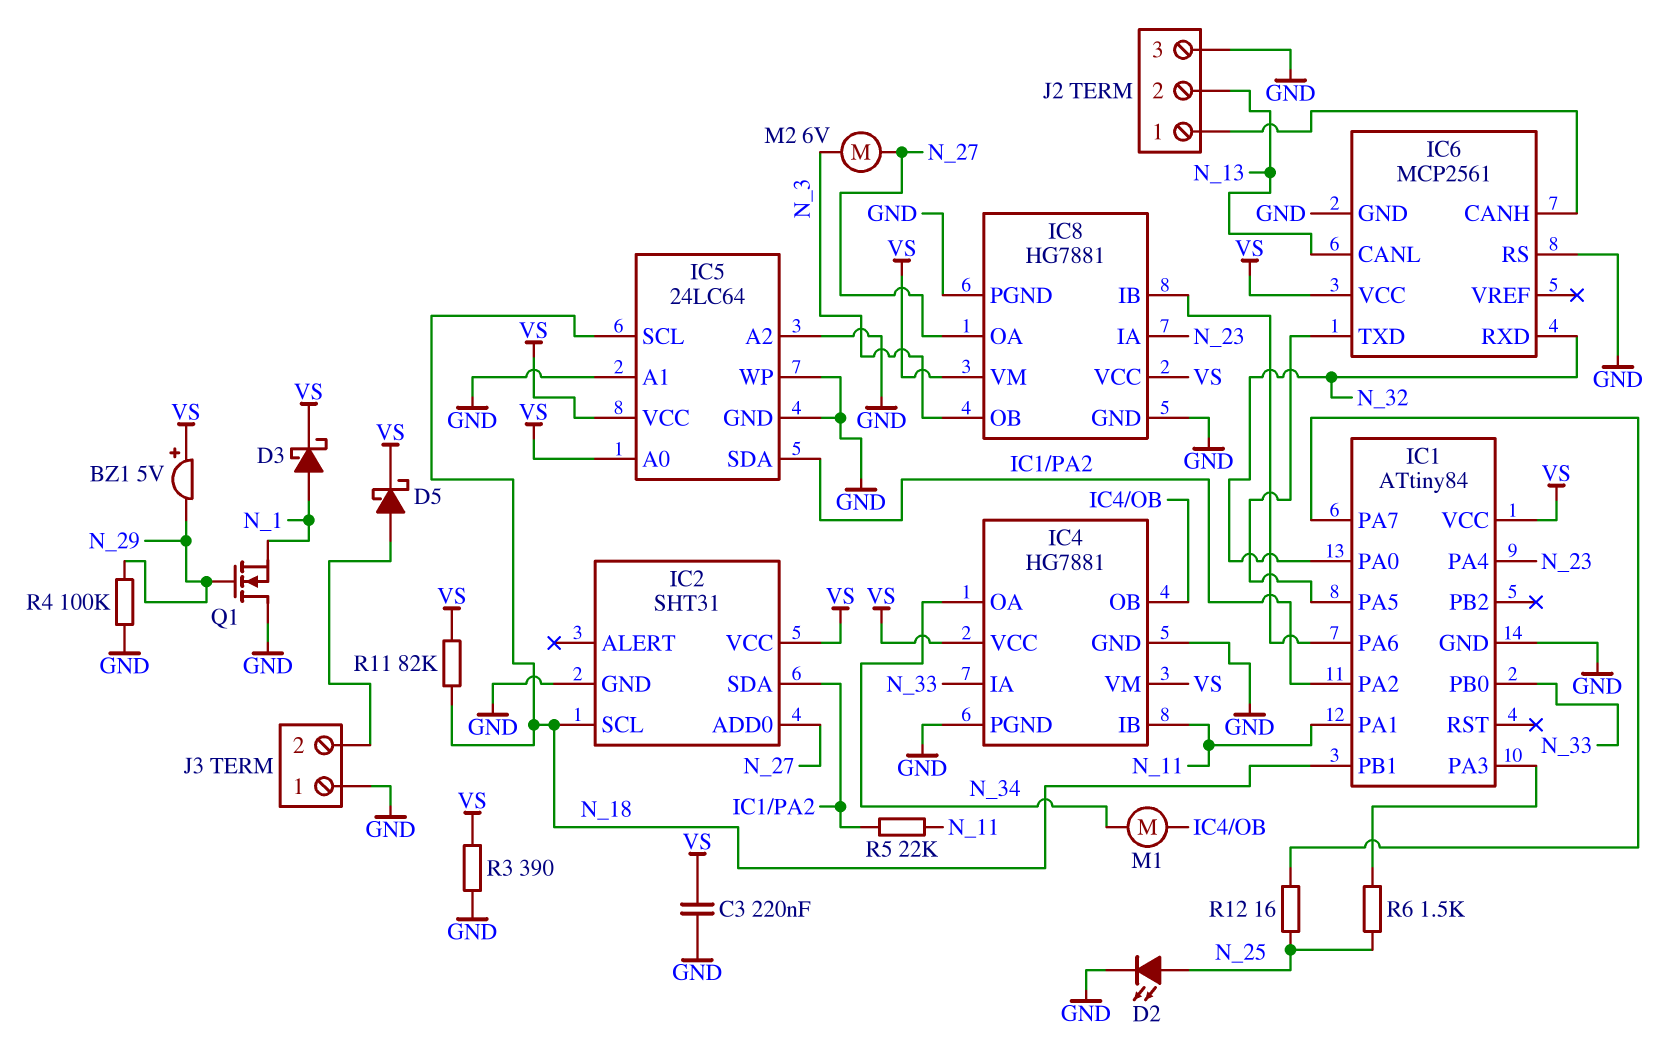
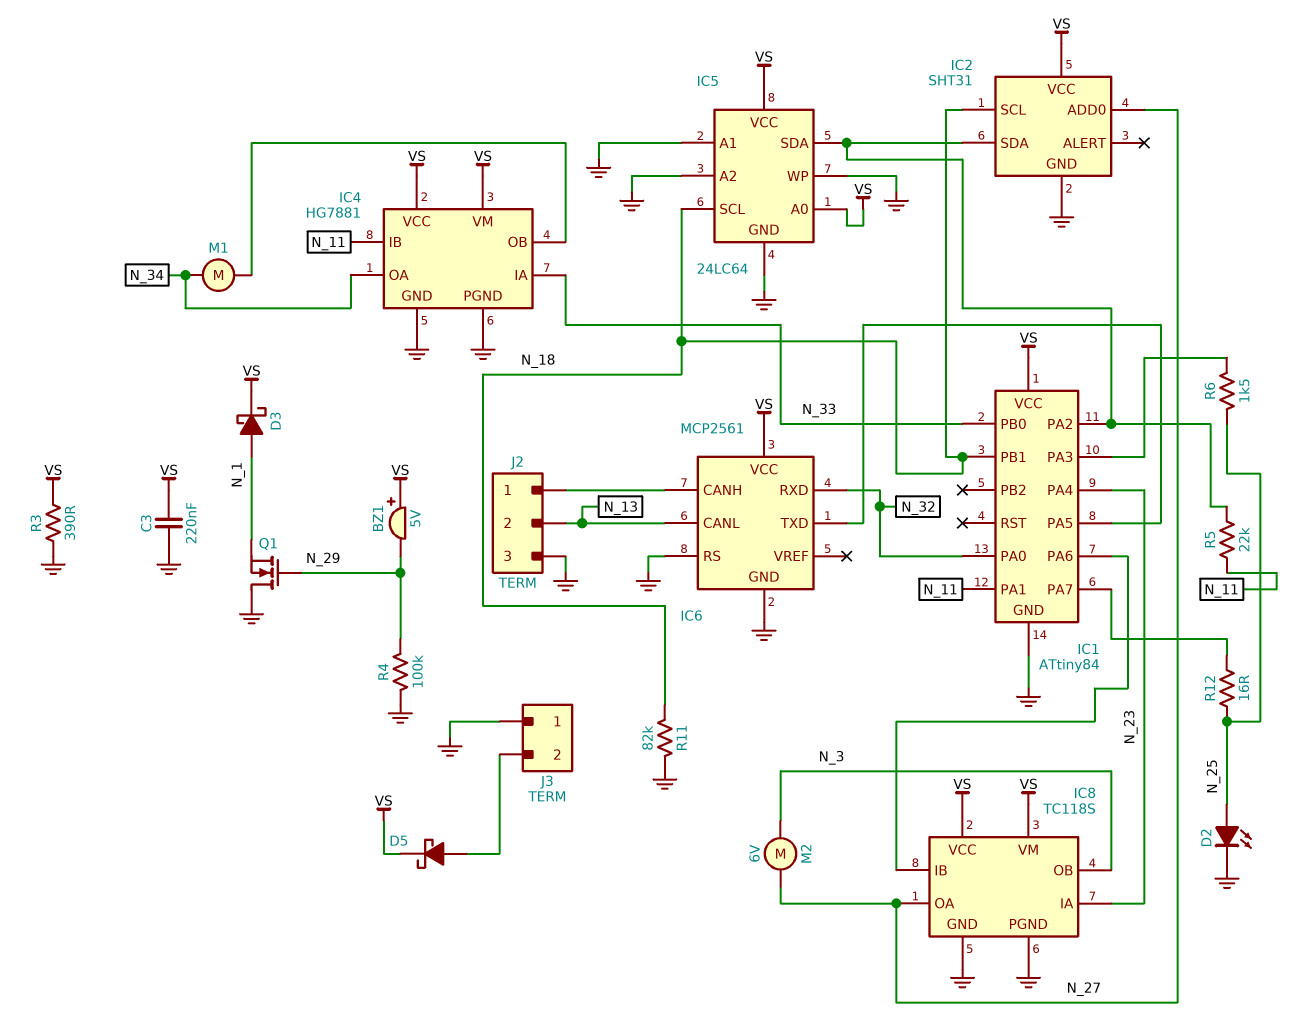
IC8: HG7881 -> TC118S
R11: 82k (N_18, VS) -> 82k (GND, N_18)

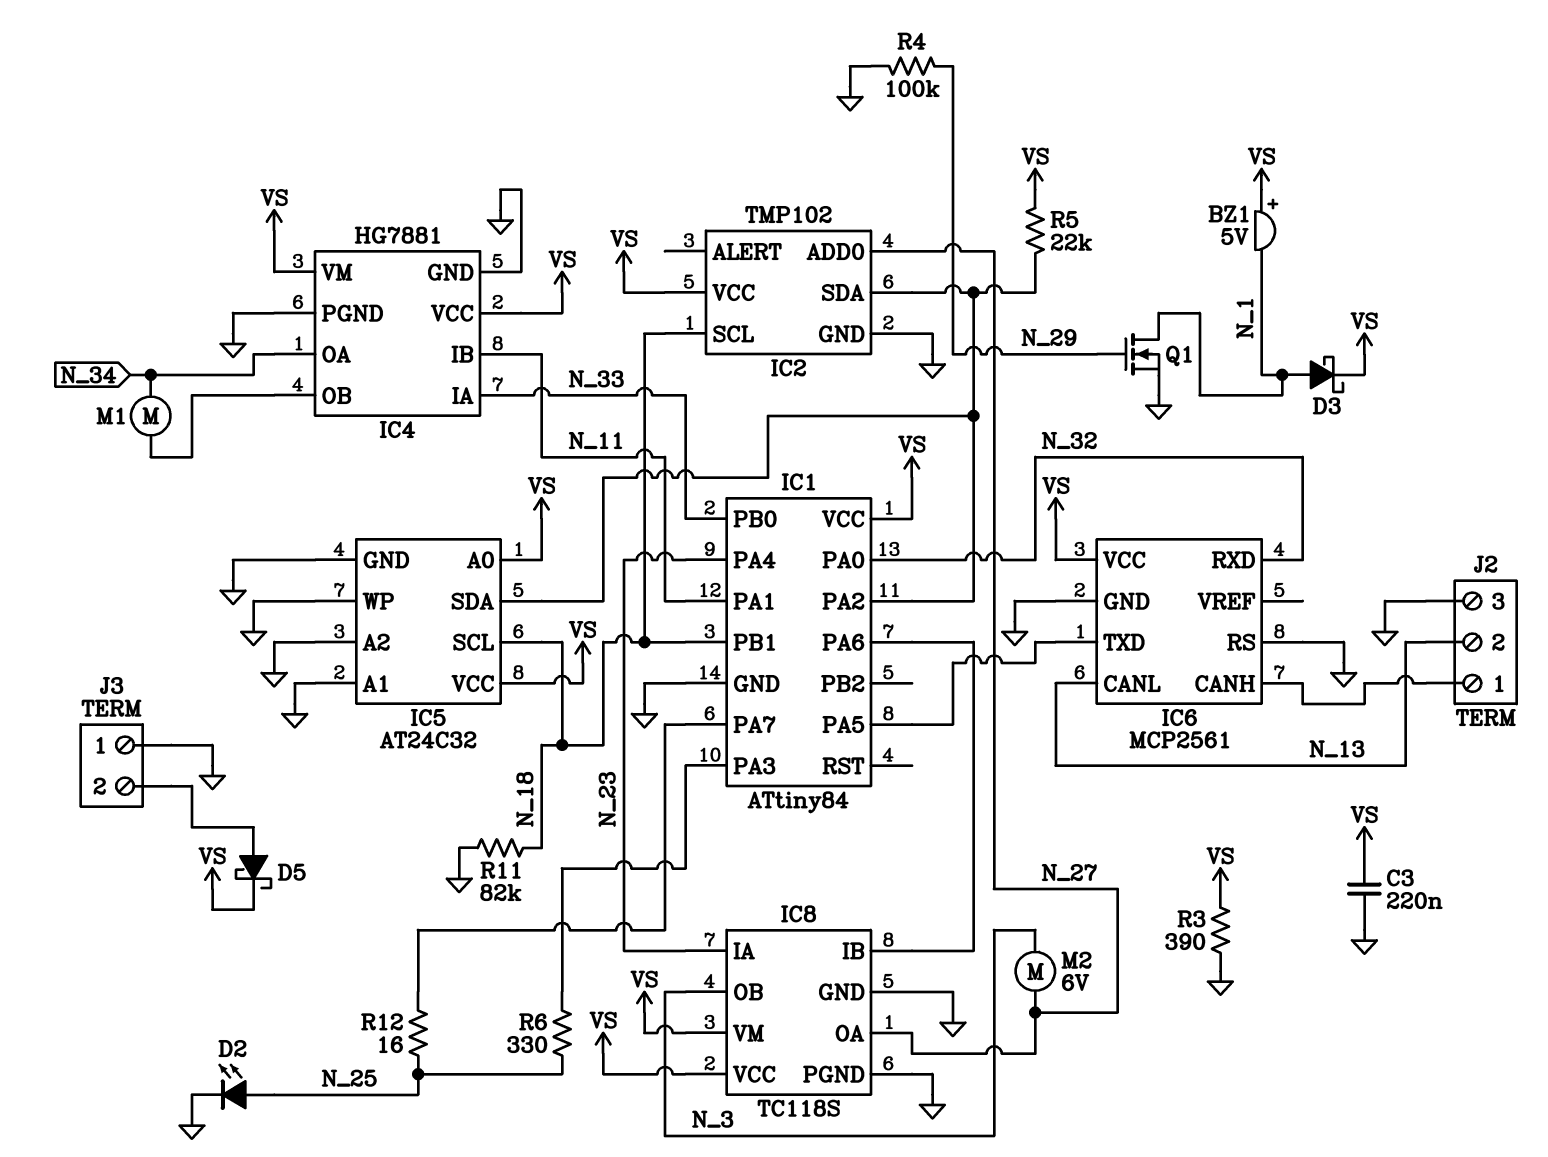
BZ1: buzzer 5V (plus VS, minus N_29) -> buzzer 5V (plus VS, minus N_1)
IC2: SHT31 -> TMP102
IC5: 24LC64 -> AT24C32
Q1: NMOS (G N_29, D GND, S N_1) -> NMOS (G N_29, D N_1, S GND)
R5: 22k (IC1/PA2, N_11) -> 22k (IC1/PA2, VS)
R6: 1.5k (IC1/PA3, N_25) -> 330 (IC1/PA3, N_25)

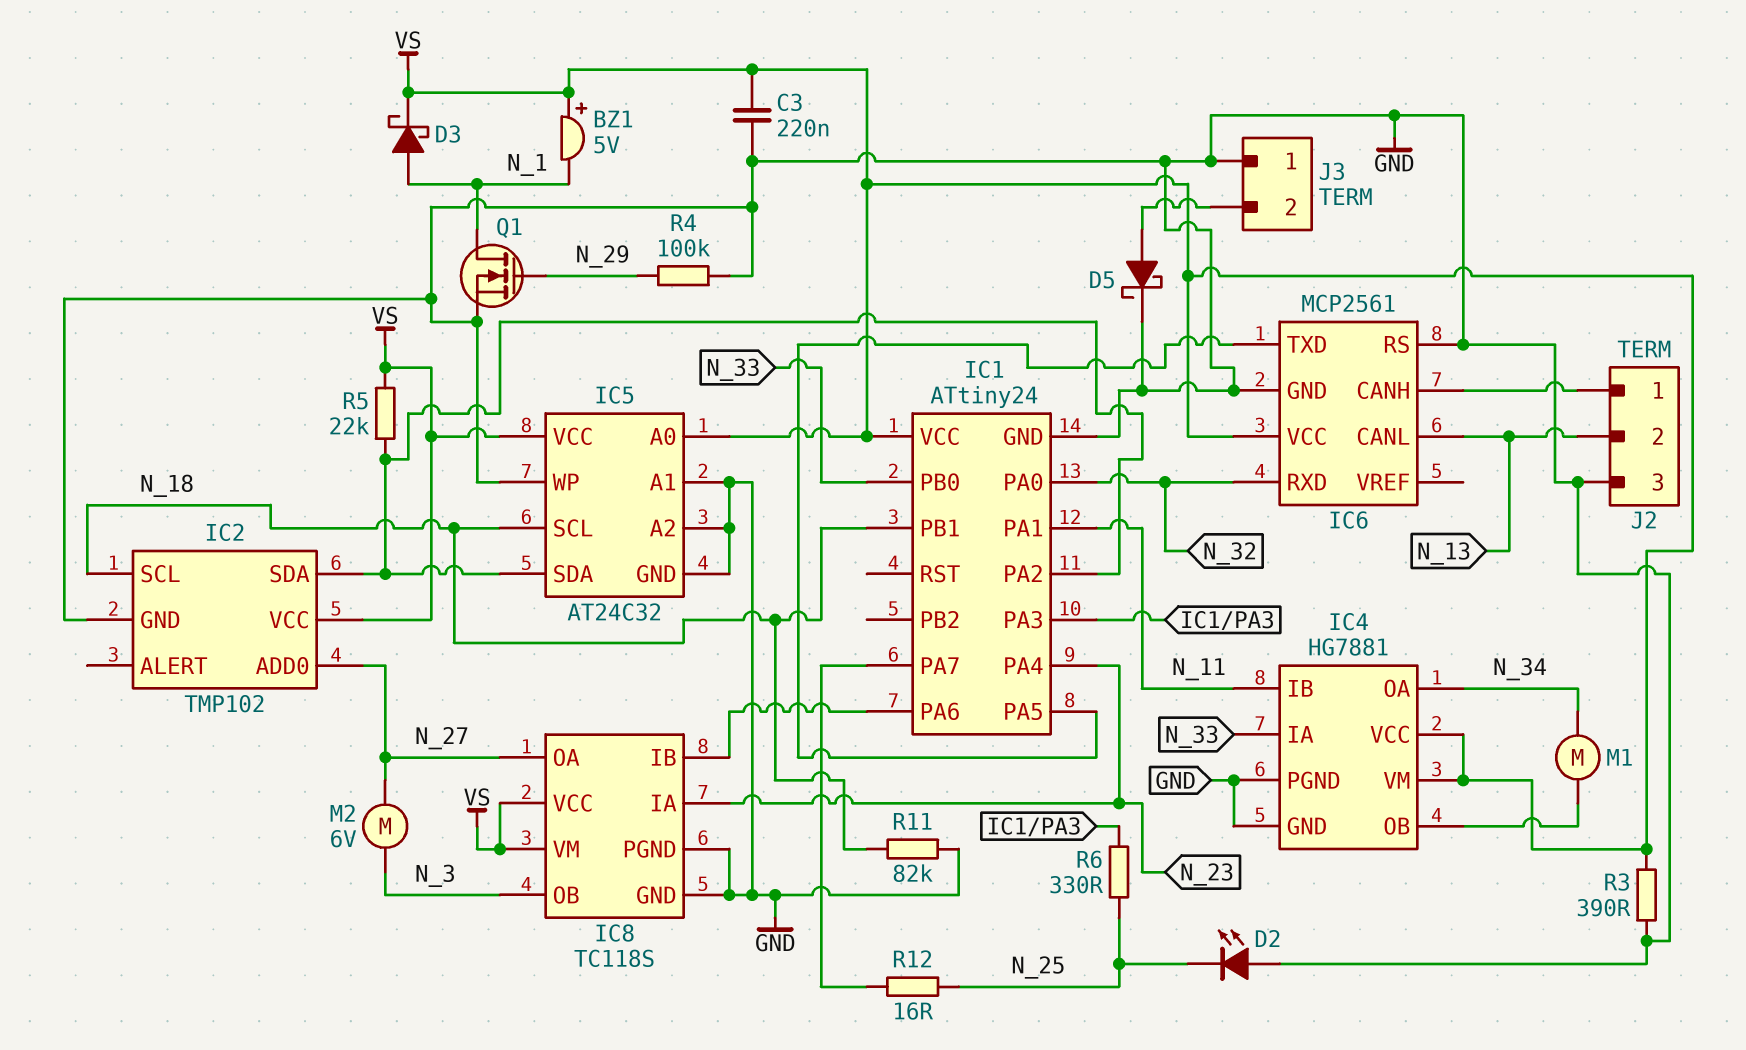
D2: LED (A N_25, K GND) -> LED (A GND, K N_25)
D5: schottky (A J3/2, K VS) -> schottky (A J3/2, K GND)
IC1: ATtiny84 -> ATtiny24

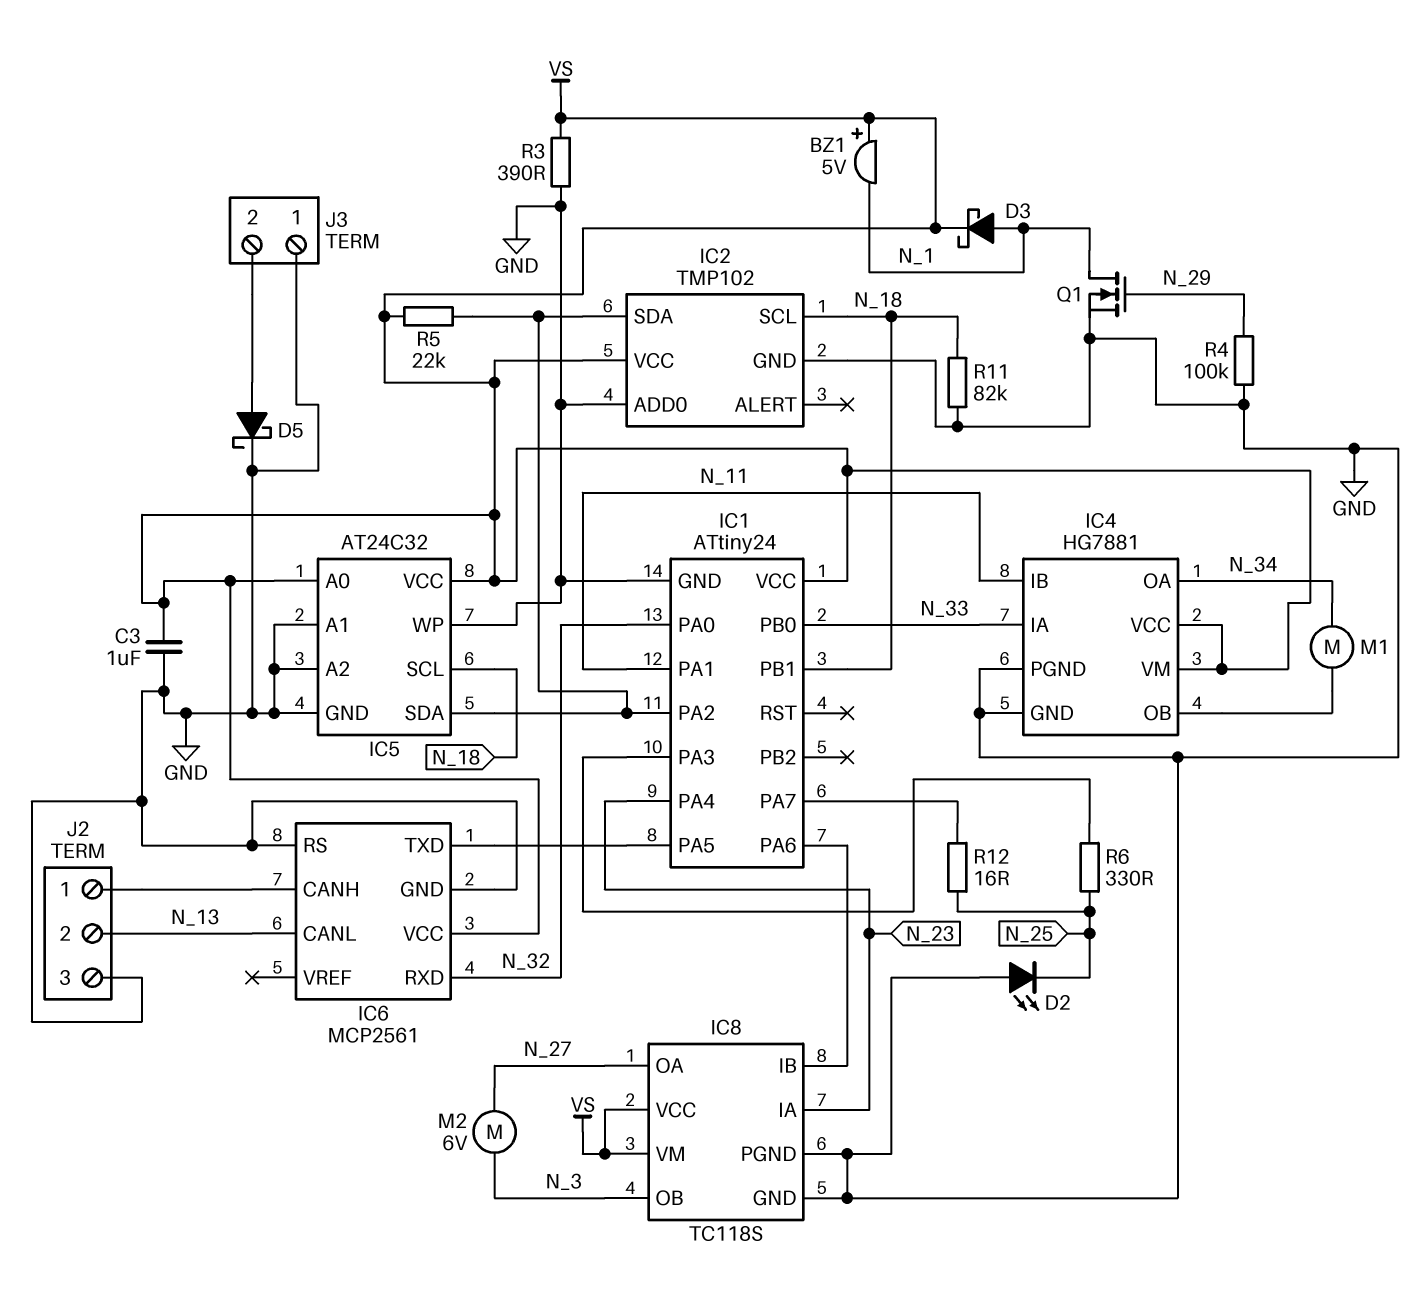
C3: 220nF (GND, VS) -> 1uF (GND, VS)
IC2 pin ADD0: N_27 -> GND

